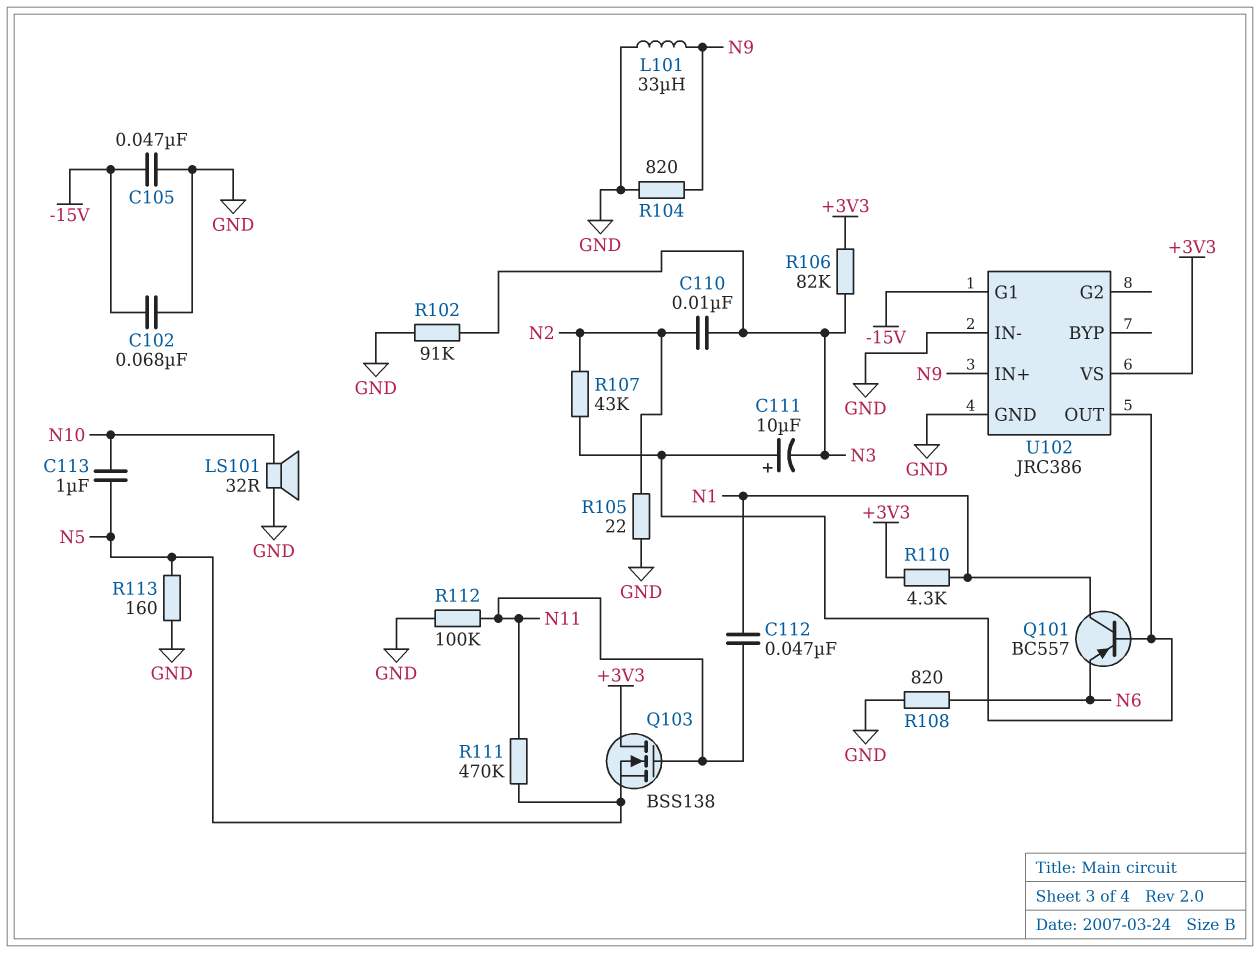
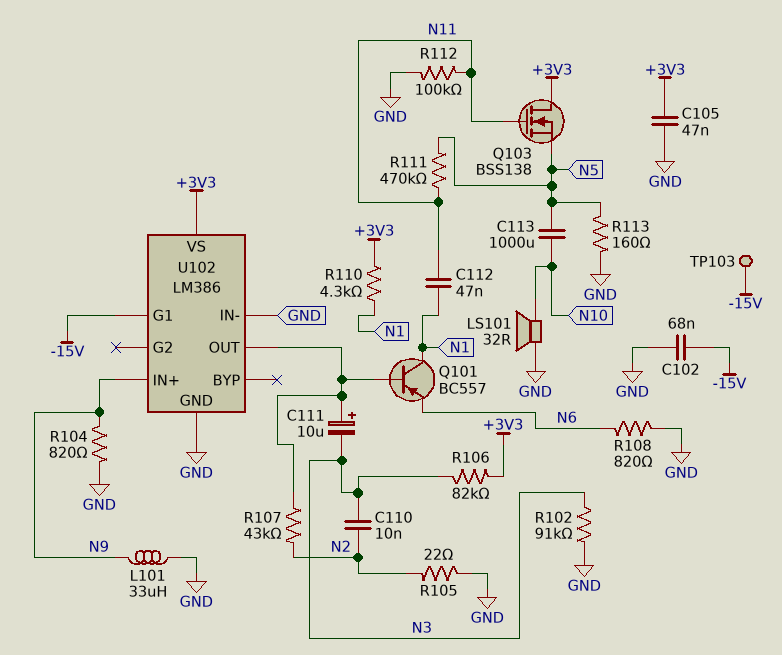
C105: 47nF (-15V, GND) -> 47nF (+3V3, GND)
C113: 1uF (N5, N10) -> 1000uF (N5, N10)
TP103: none -> test point (-15V)
U102: JRC386 -> LM386

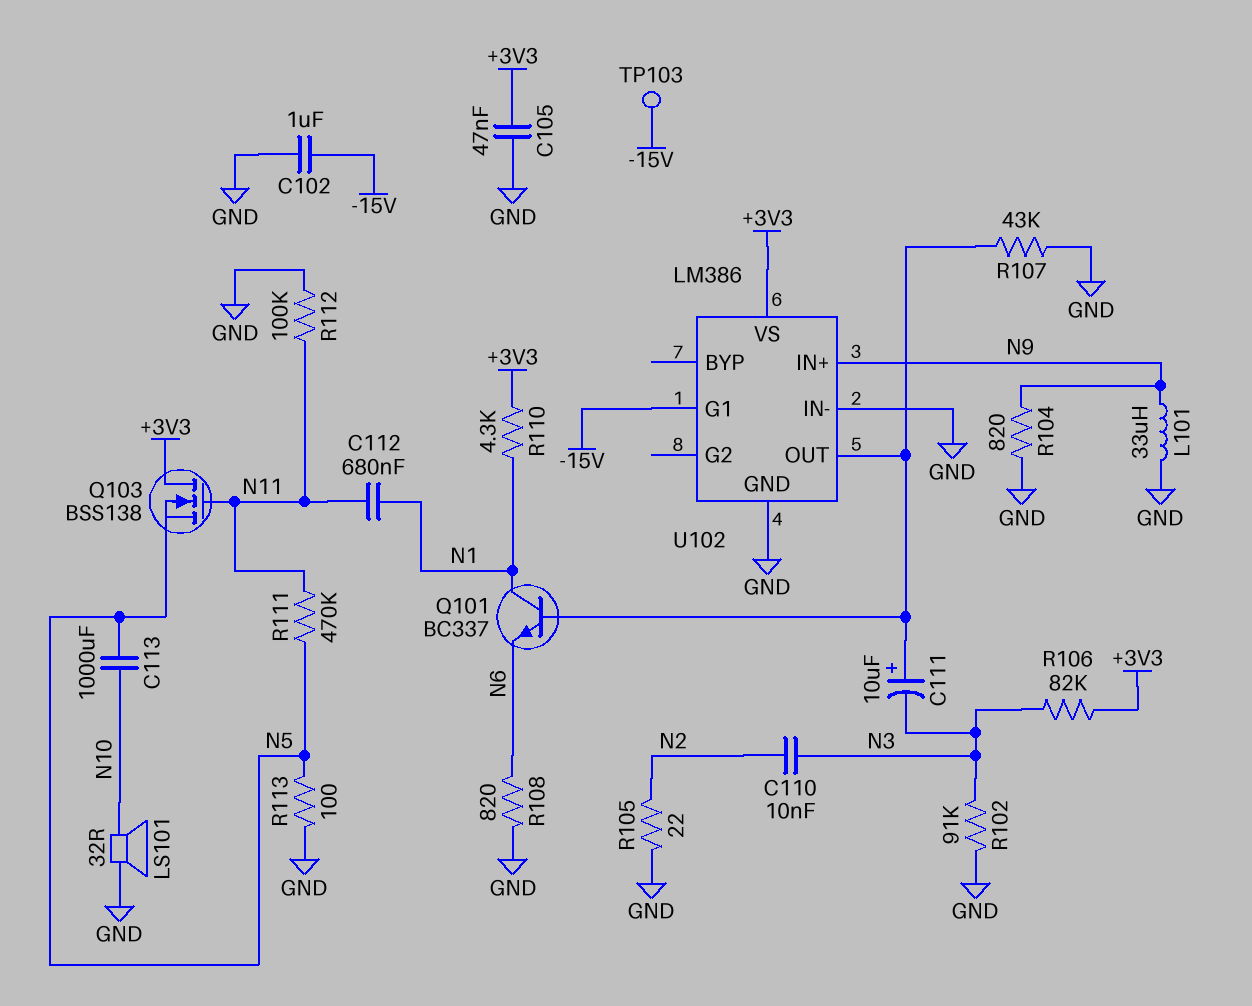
C102: 68nF (-15V, GND) -> 1uF (-15V, GND)
C112: 47nF (N1, N11) -> 680nF (N1, N11)
Q101: PNP BC557 (B U102/OUT, C N1, E N6) -> NPN BC337 (B U102/OUT, C N1, E N6)
R107: 43k (N2, U102/OUT) -> 43k (GND, U102/OUT)
R113: 160 (GND, N5) -> 100 (GND, N5)

